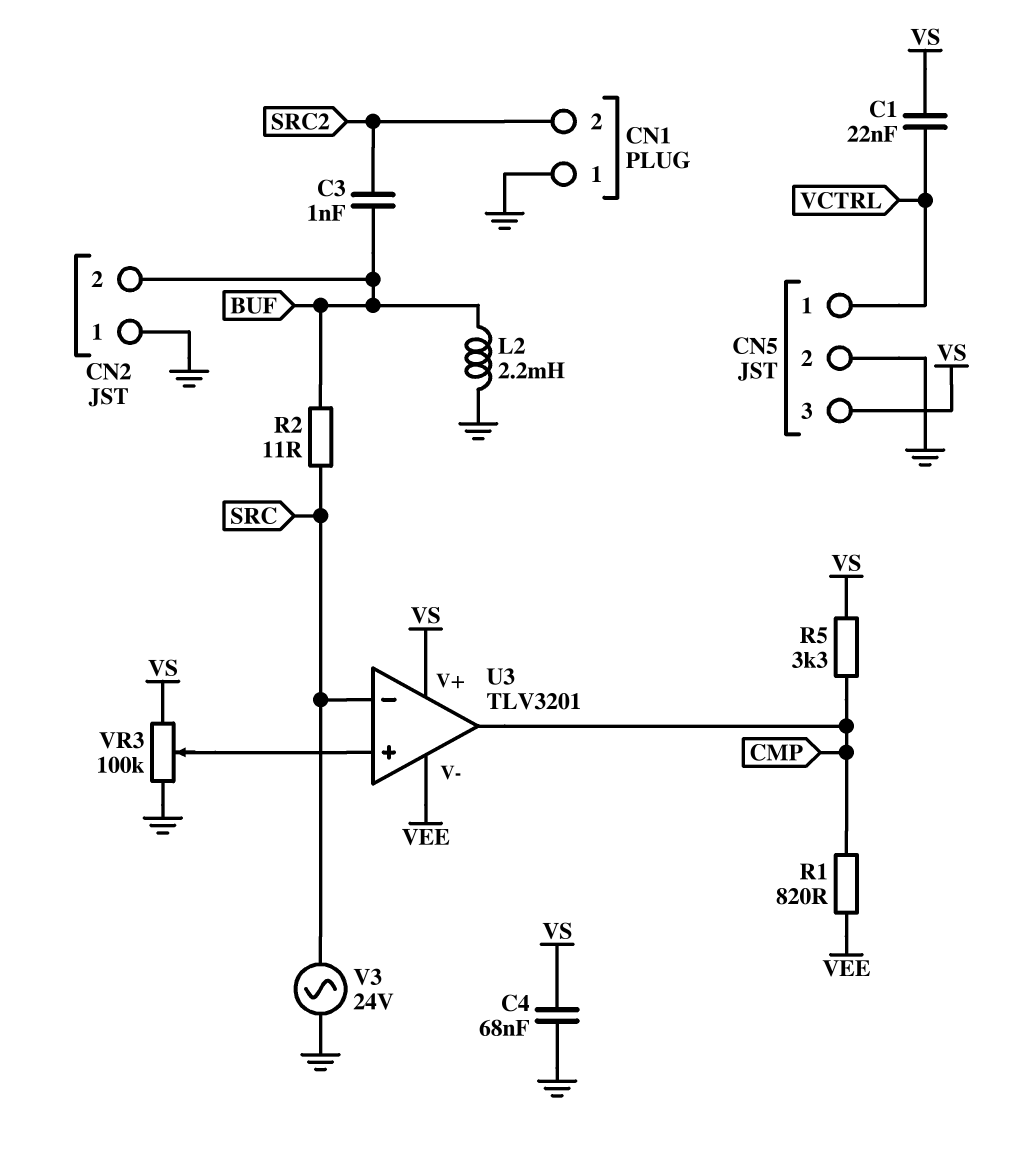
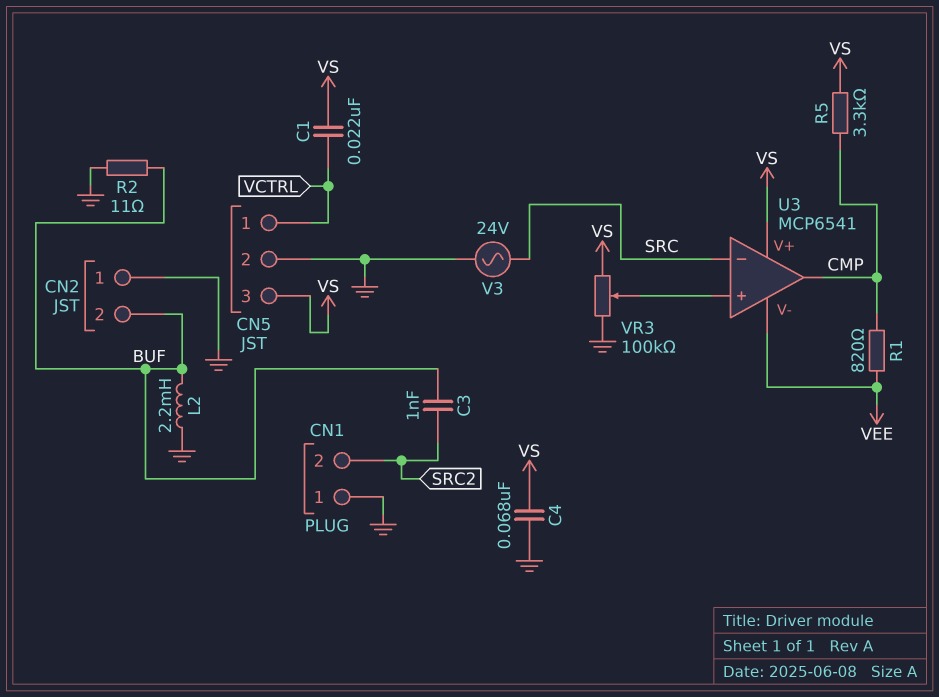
R2: 11 (BUF, SRC) -> 11 (BUF, GND)
U3: TLV3201 -> MCP6541

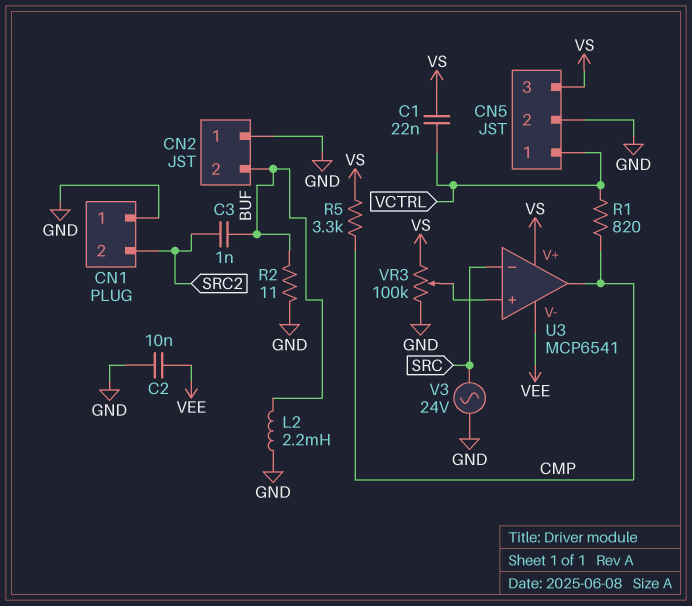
C2: none -> 10nF (GND, VEE)
C4: 68nF (GND, VS) -> none
R1: 820 (CMP, VEE) -> 820 (CMP, VCTRL)

